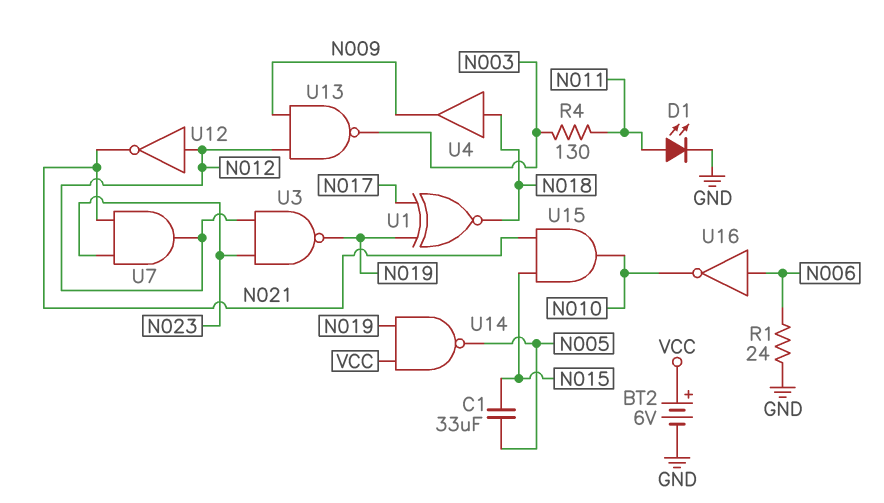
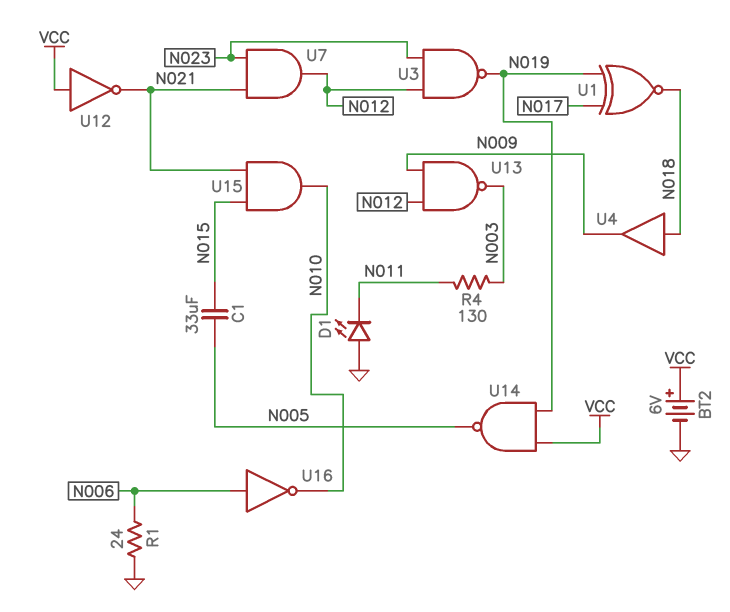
D1: LED (A N011, K GND) -> LED (A GND, K N011)
U12: NOT (in N012, out N021) -> NOT (in VCC, out N021)

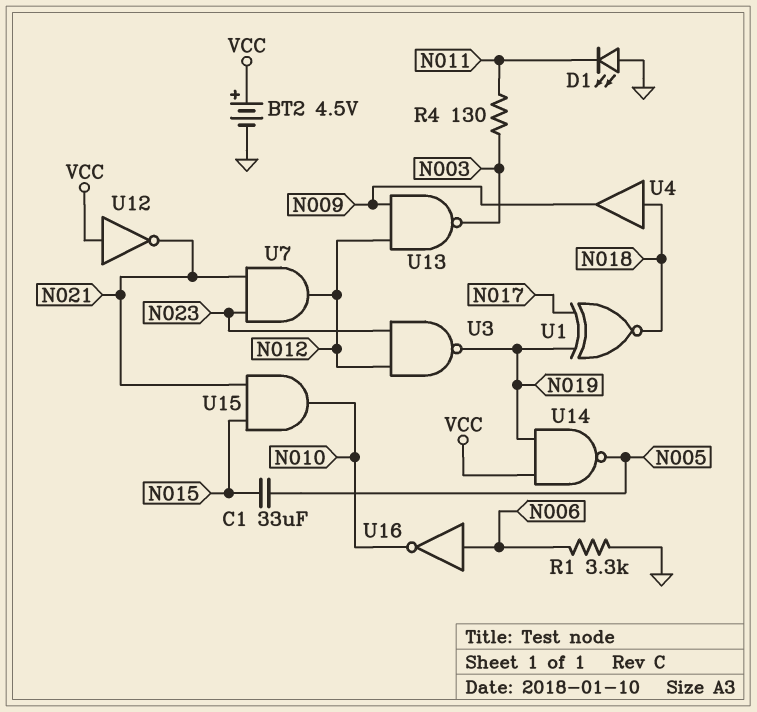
BT2: 6V (plus VCC, minus GND) -> 4.5V (plus VCC, minus GND)
R1: 24 (GND, N006) -> 3.3k (GND, N006)

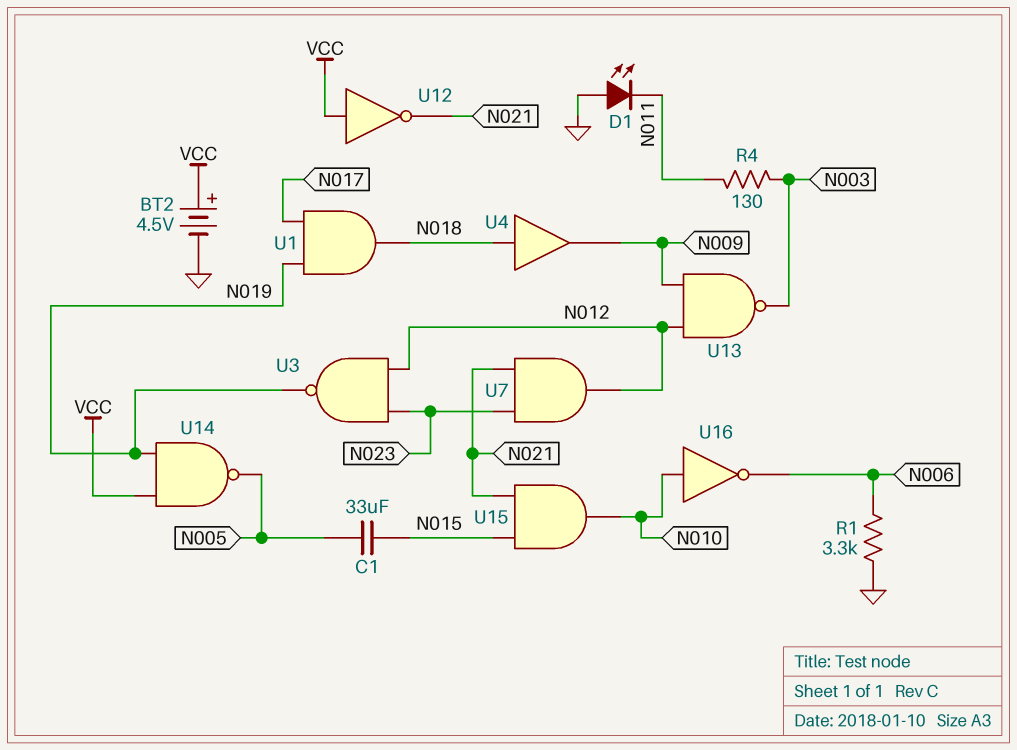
U1: XNOR (in N017, in N019, out N018) -> AND (in N017, in N019, out N018)
U16: NOT (in N006, out N010) -> NOT (in N010, out N006)

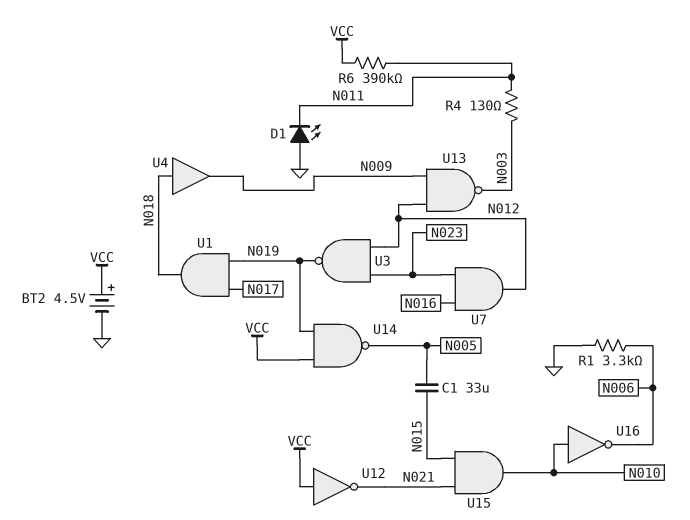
R6: none -> 390k (N011, VCC)
U7: AND (in N021, in N023, out N012) -> AND (in N016, in N023, out N012)

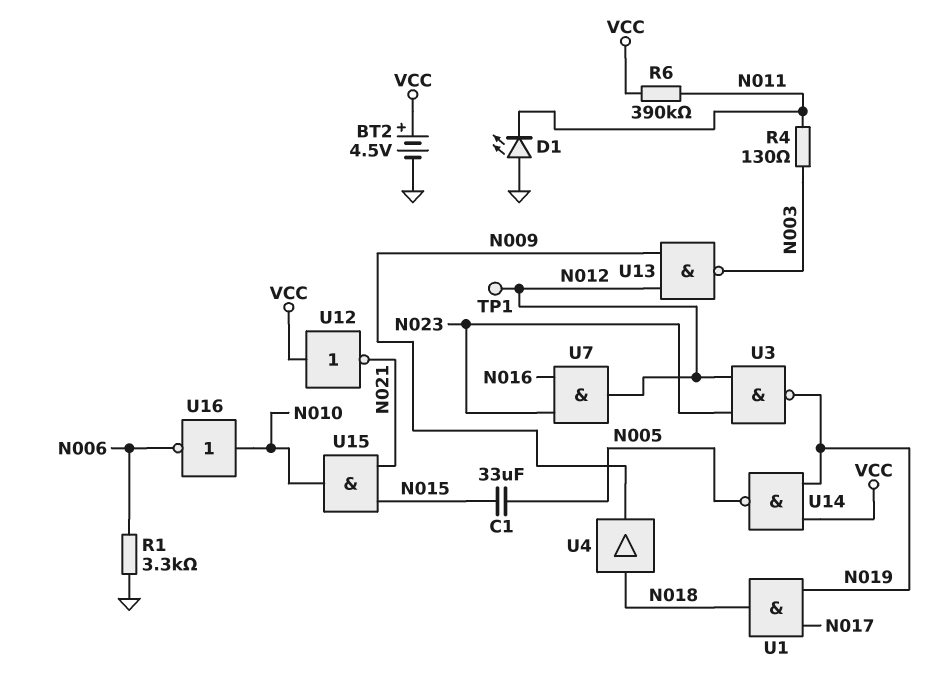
TP1: none -> test point (N012)

